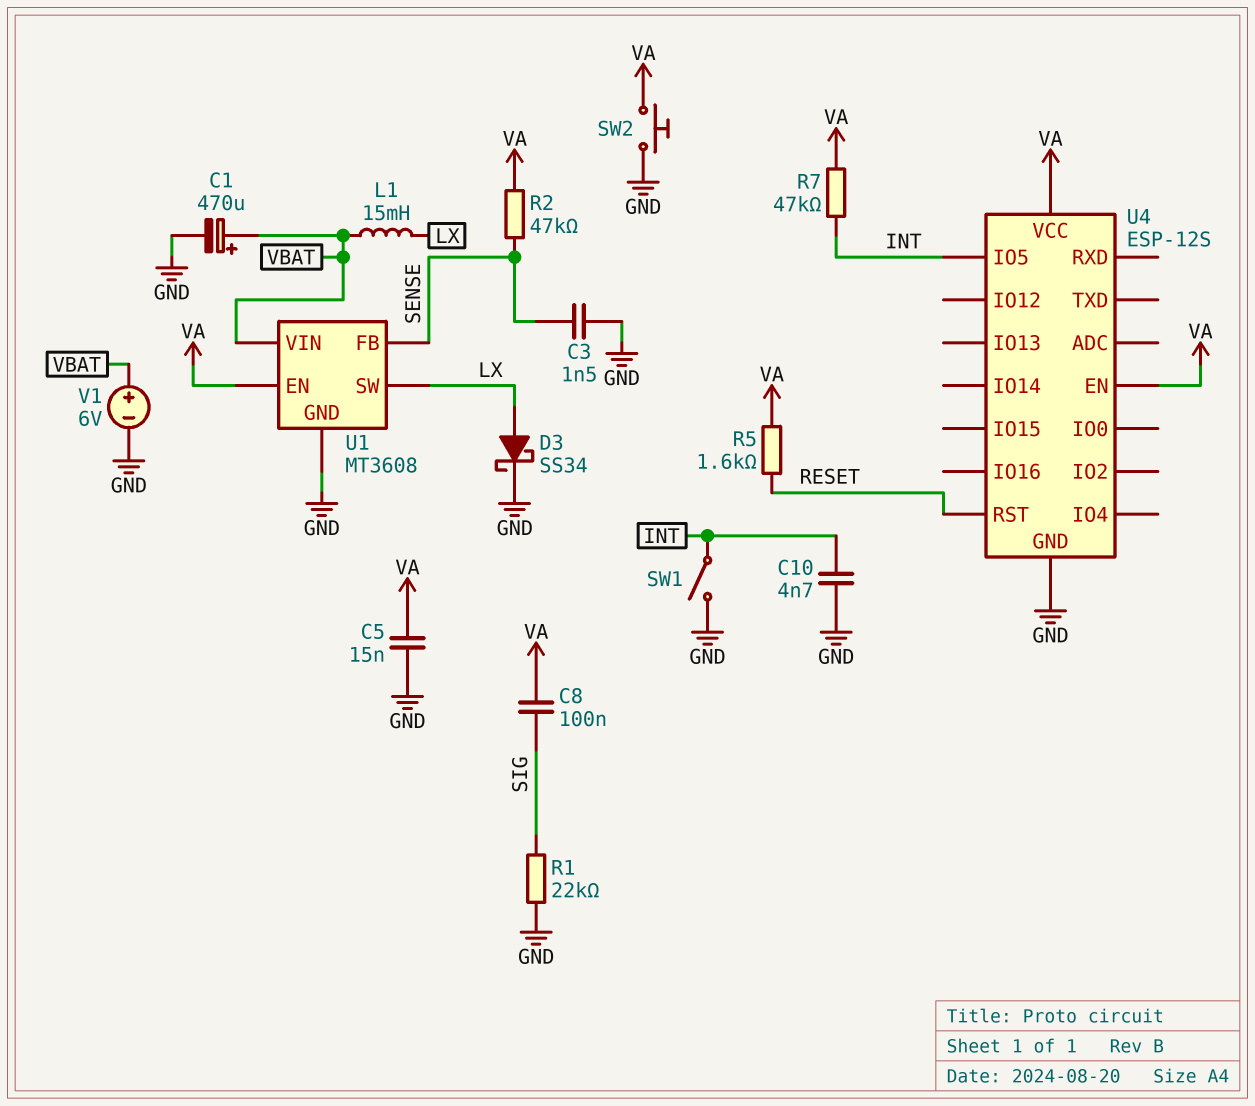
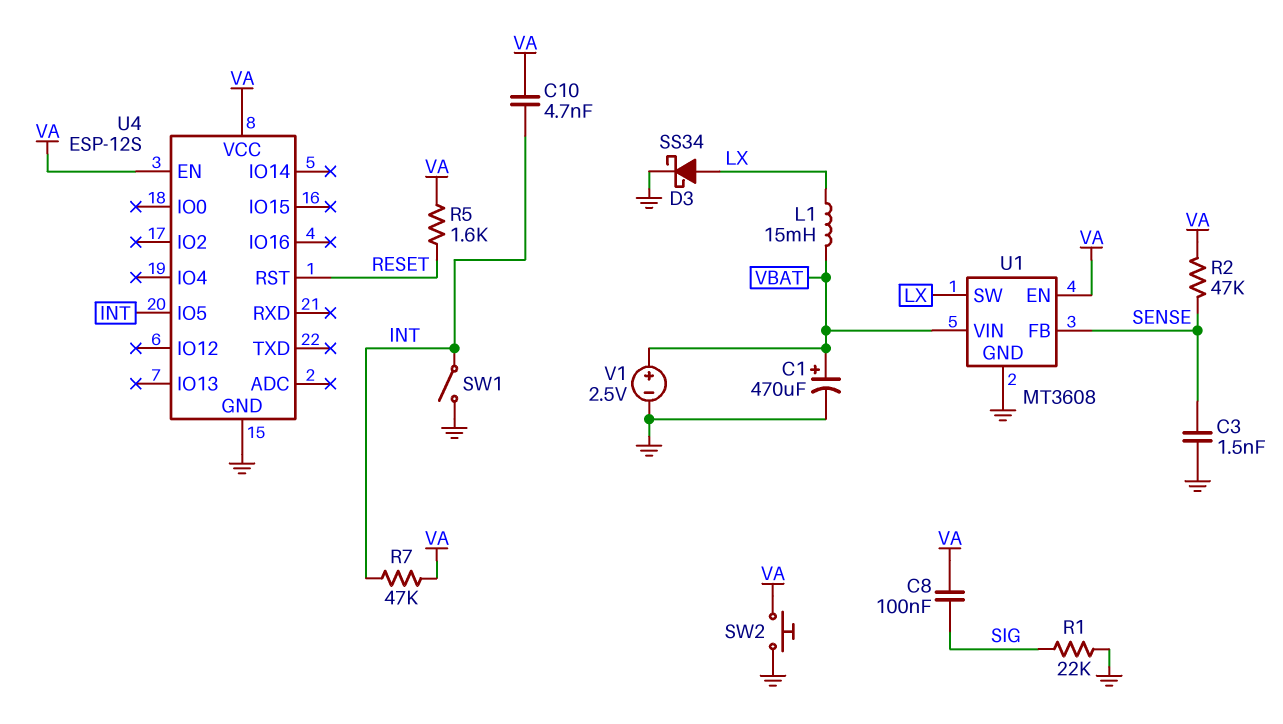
C5: 15nF (GND, VA) -> none
C10: 4.7nF (GND, INT) -> 4.7nF (INT, VA)
V1: 6V (plus VBAT, minus GND) -> 2.5V (plus VBAT, minus GND)

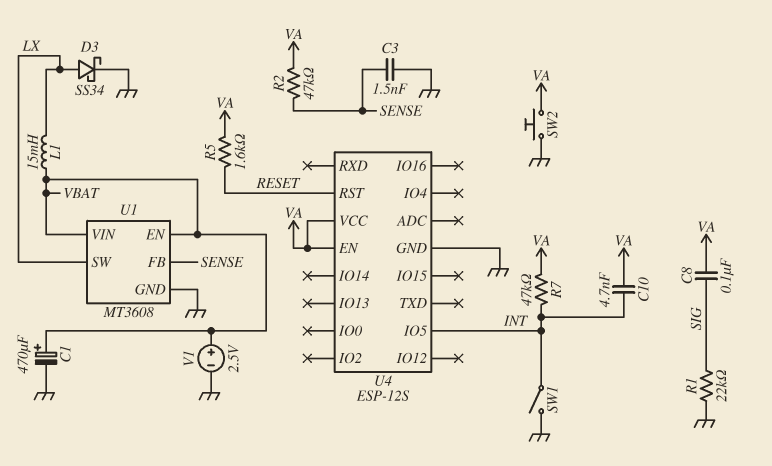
U1 pin EN: VA -> VBAT

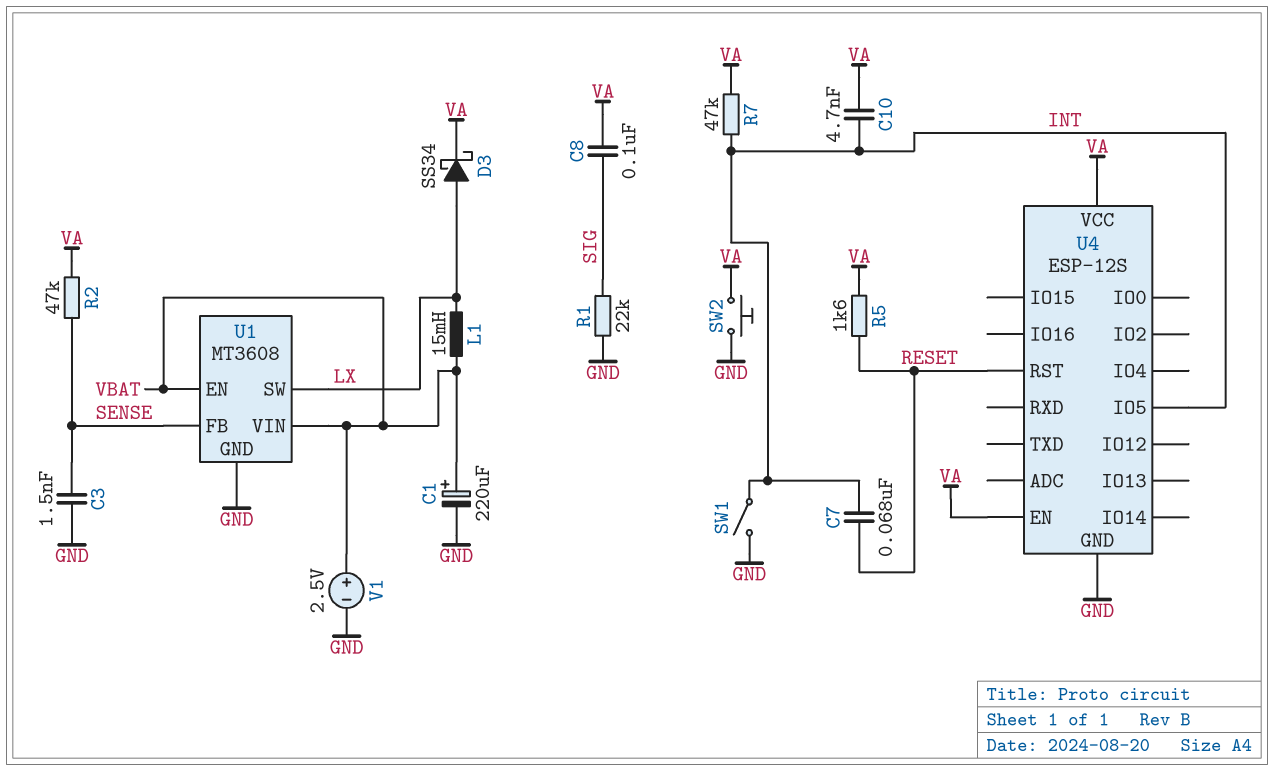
C1: 470uF (plus VBAT, minus GND) -> 220uF (plus VBAT, minus GND)
C7: none -> 68nF (INT, RESET)
D3: schottky SS34 (A LX, K GND) -> schottky SS34 (A LX, K VA)

